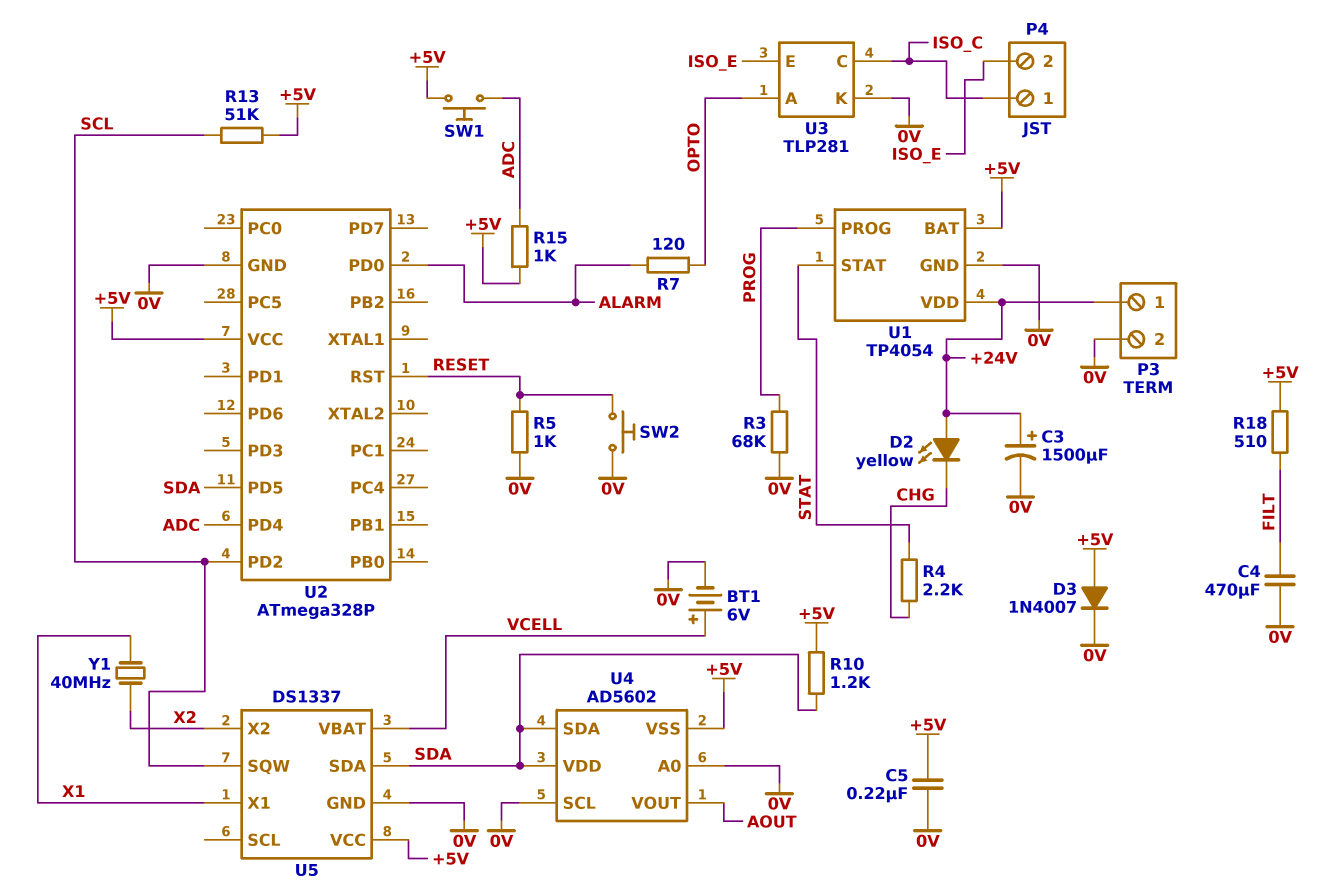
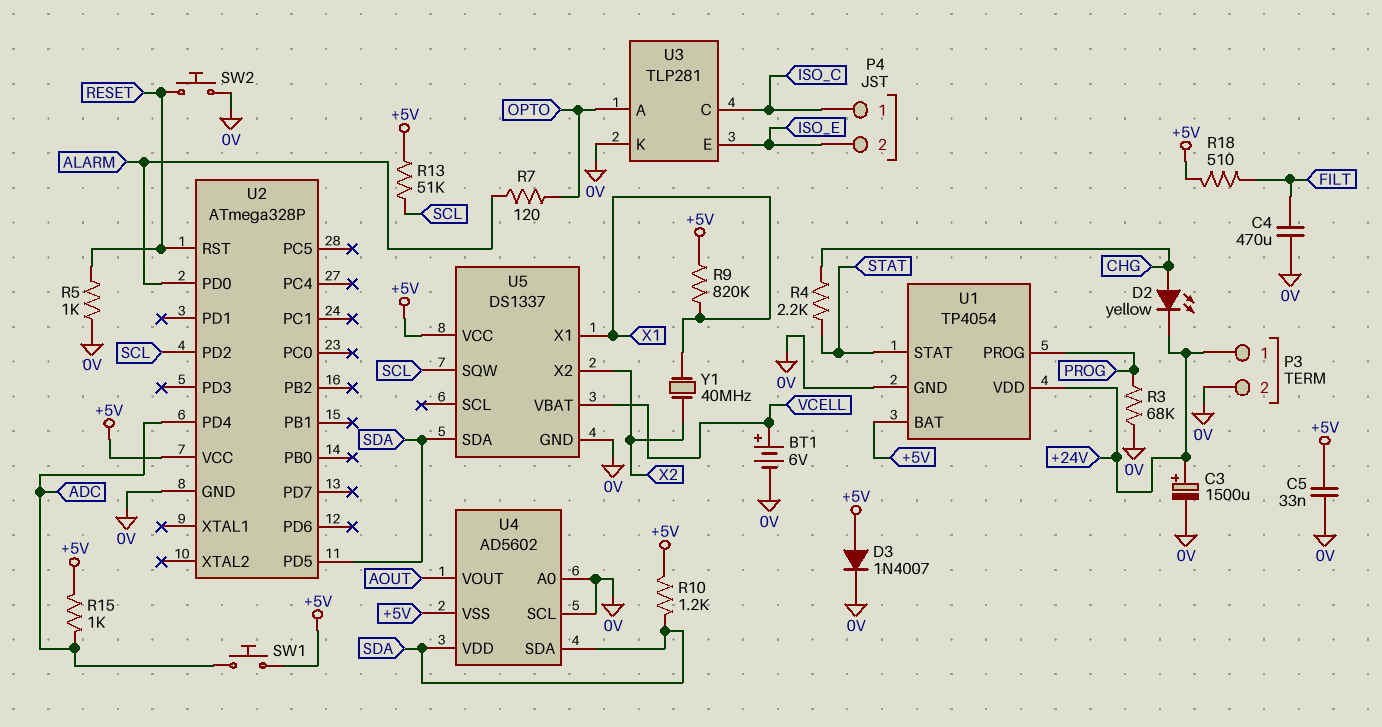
C5: 220nF (+5V, 0V) -> 33nF (+5V, 0V)
D2: LED yellow (A +24V, K CHG) -> LED yellow (A CHG, K +24V)
R9: none -> 820k (+5V, X1)

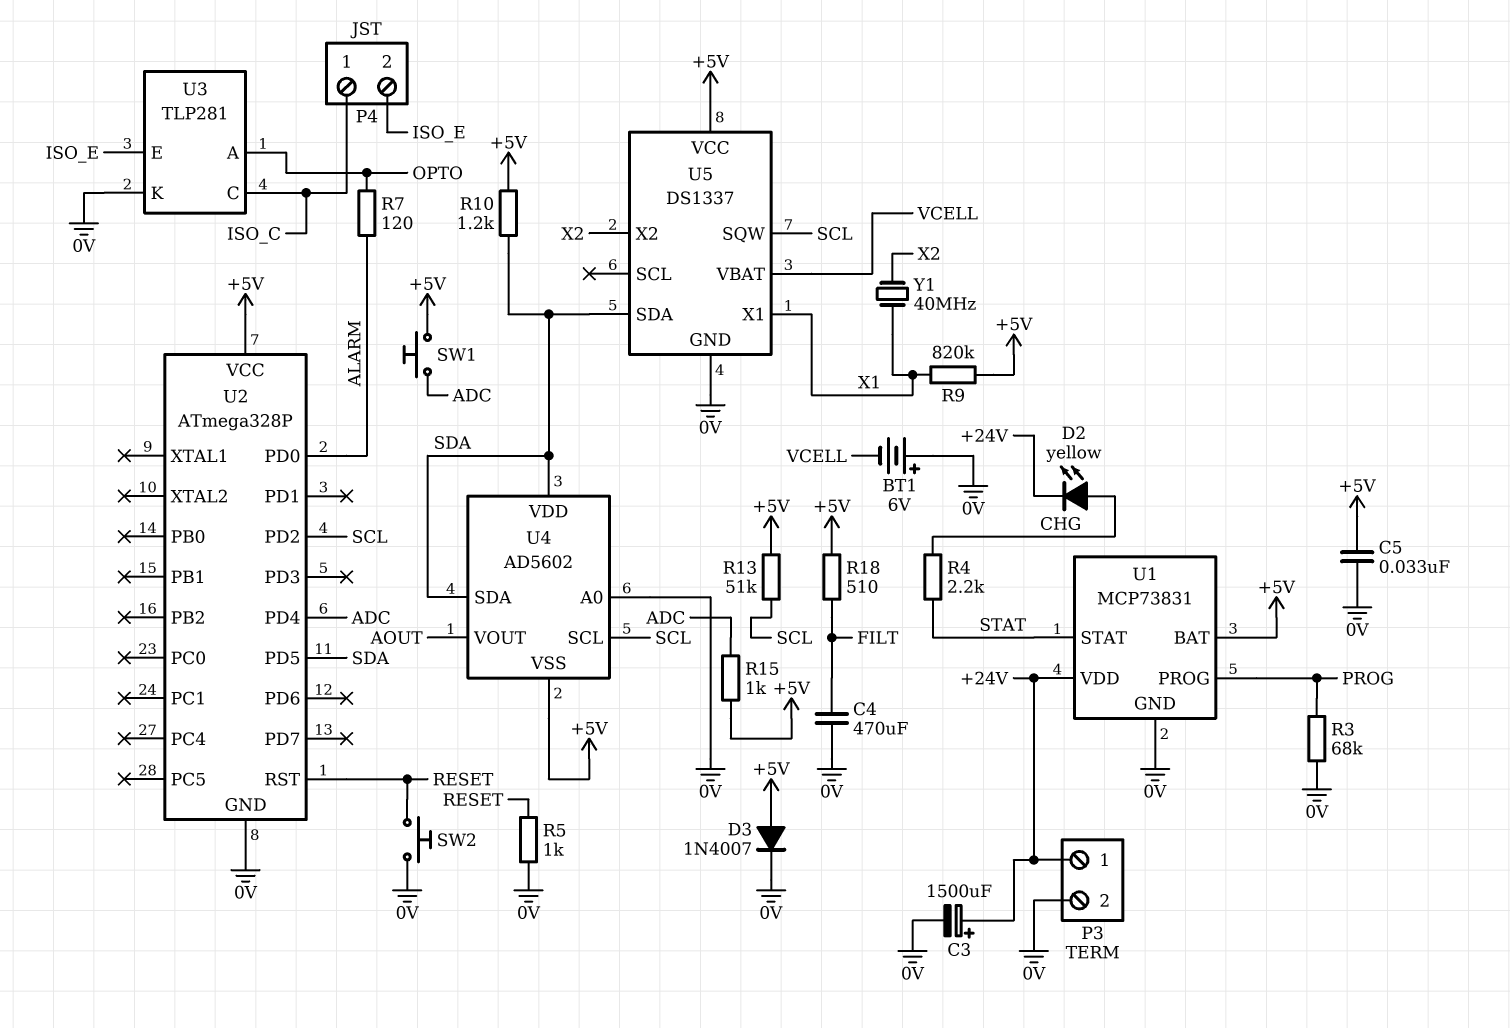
BT1: 6V (plus VCELL, minus 0V) -> 6V (plus 0V, minus VCELL)
U1: TP4054 -> MCP73831
U4 pin SCL: 0V -> SCL

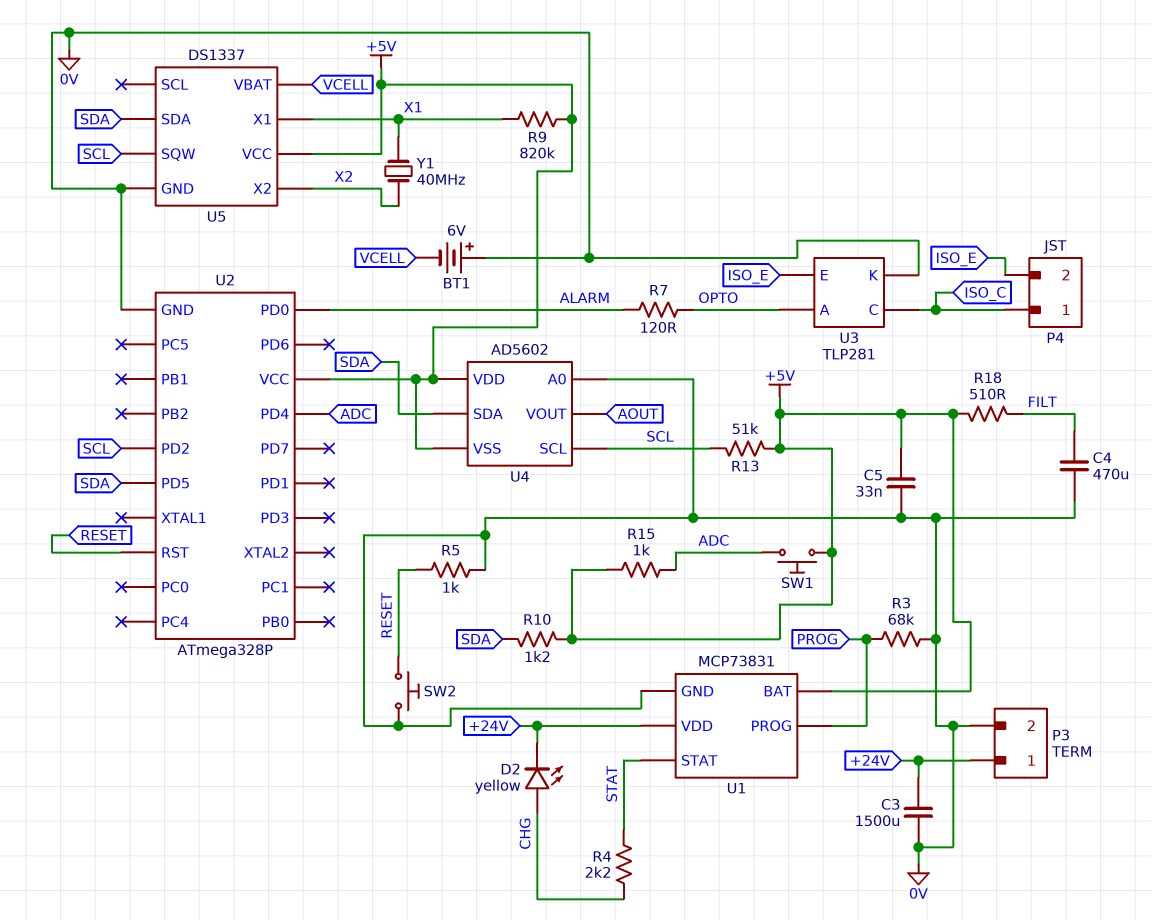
C3: 1500uF (plus +24V, minus 0V) -> 1500uF (+24V, 0V)
D3: diode 1N4007 (A +5V, K 0V) -> none
U4 pin VDD: SDA -> +5V

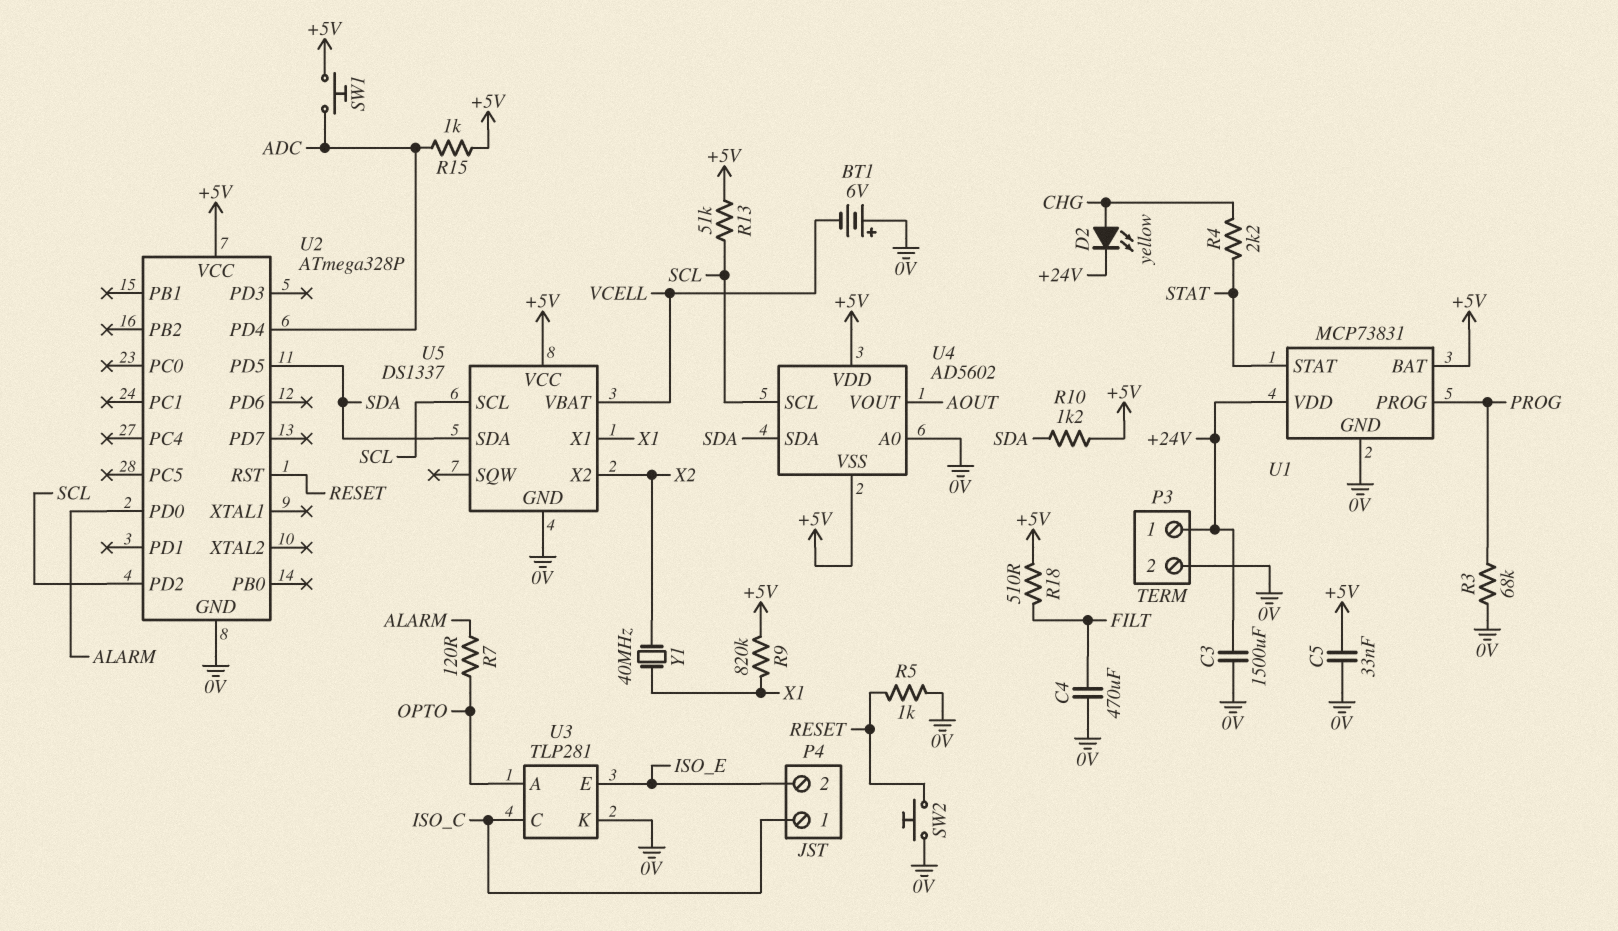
U5 pin SCL: none -> SCL
U5 pin SQW: SCL -> none

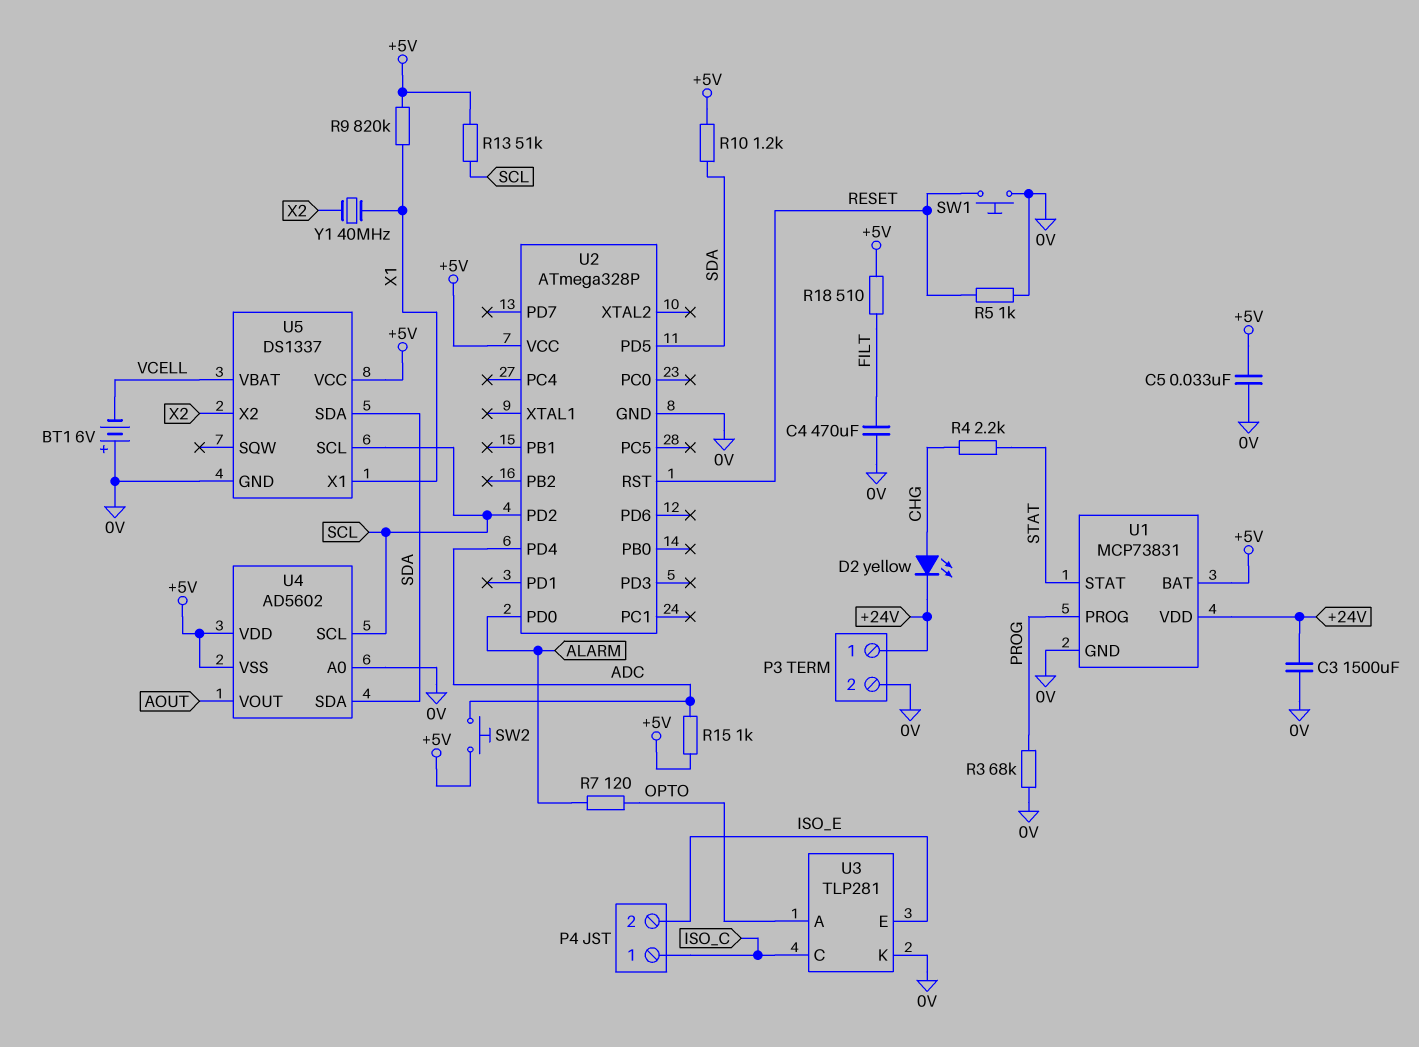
SW1: button (+5V, ADC) -> button (0V, RESET)
SW2: button (0V, RESET) -> button (+5V, ADC)

